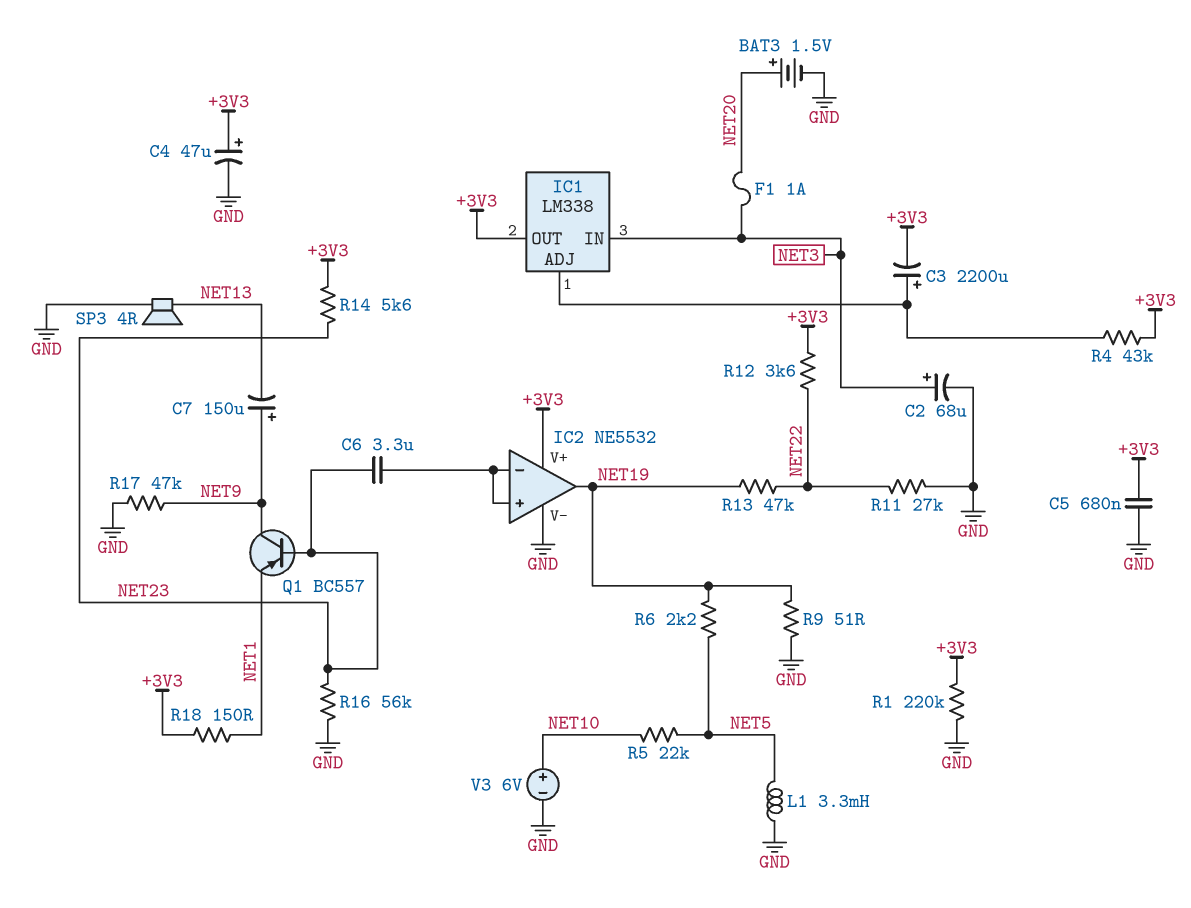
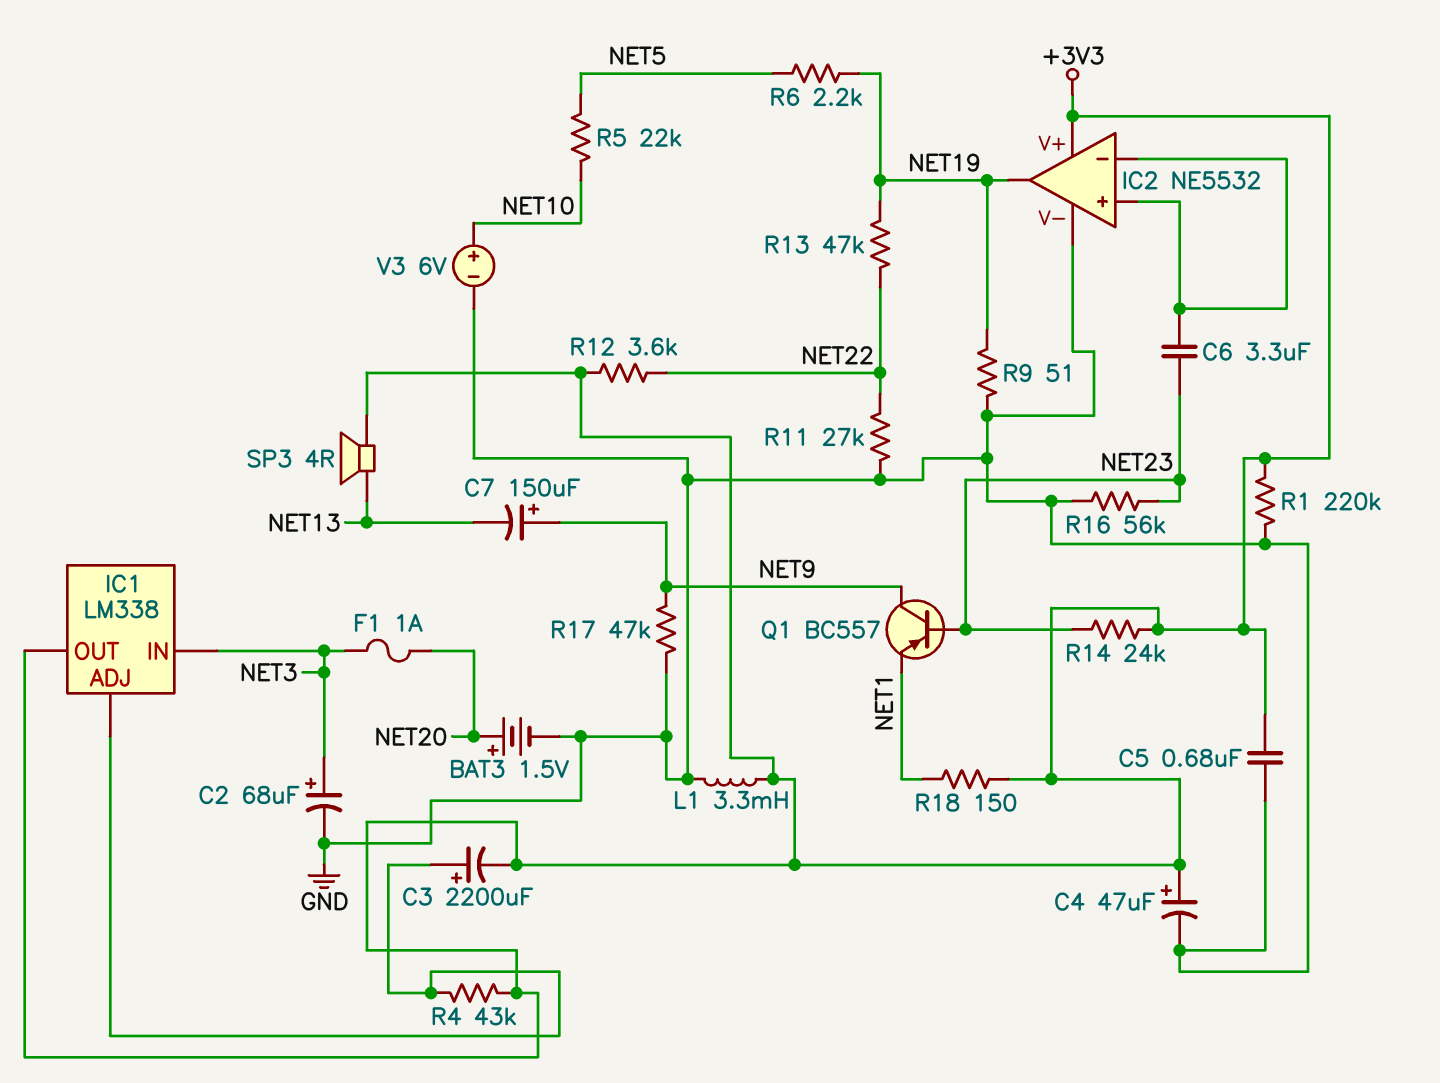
L1: 3.3mH (GND, NET5) -> 3.3mH (+3V3, GND)
R14: 5.6k (+3V3, NET23) -> 24k (+3V3, NET23)
SP3: speaker 4R (GND, NET13) -> speaker 4R (+3V3, NET13)

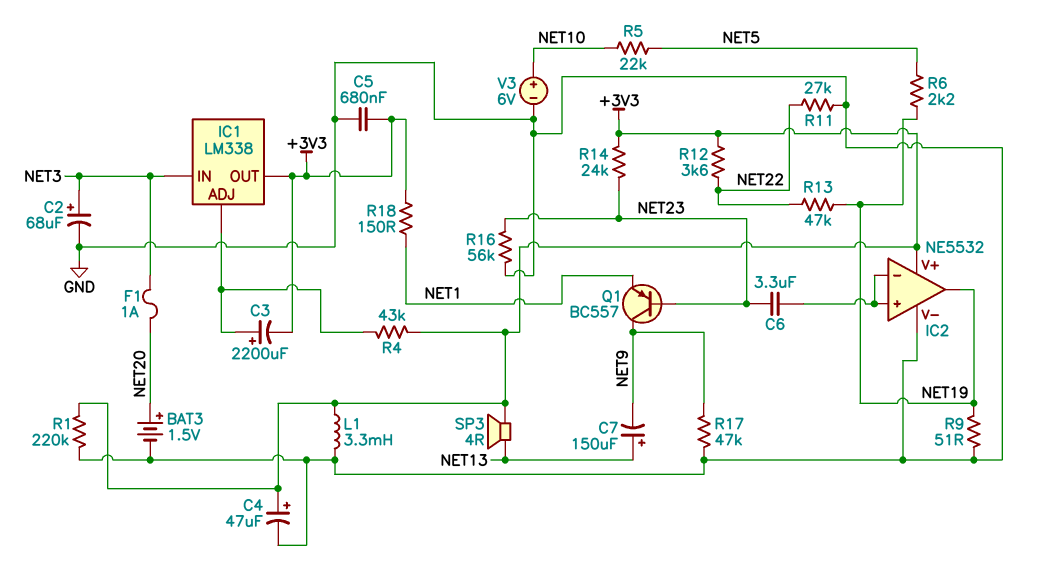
C7: 150uF (plus NET9, minus NET13) -> 150uF (plus NET13, minus NET9)

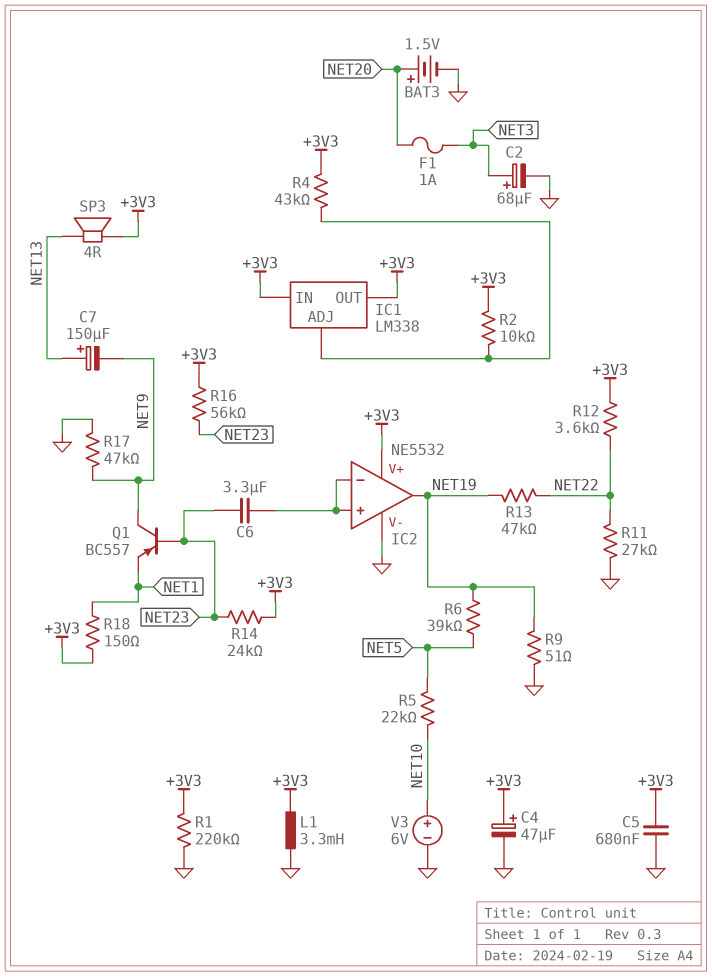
C3: 2200uF (plus IC1/ADJ, minus +3V3) -> none
IC1 pin IN: NET3 -> +3V3
R2: none -> 10k (+3V3, IC1/ADJ)
R6: 2.2k (NET5, NET19) -> 39k (NET5, NET19)
R16: 56k (GND, NET23) -> 56k (+3V3, NET23)

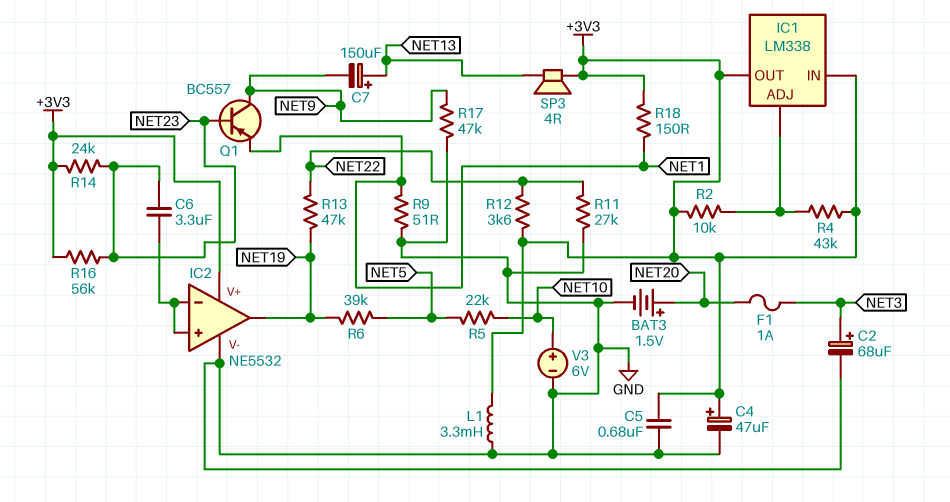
R1: 220k (+3V3, GND) -> none
R9: 51 (GND, NET19) -> 51 (GND, NET1)

